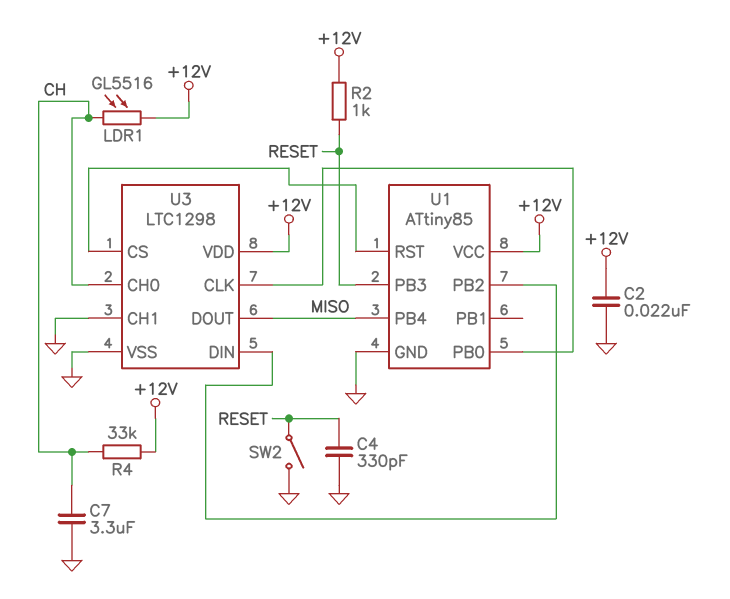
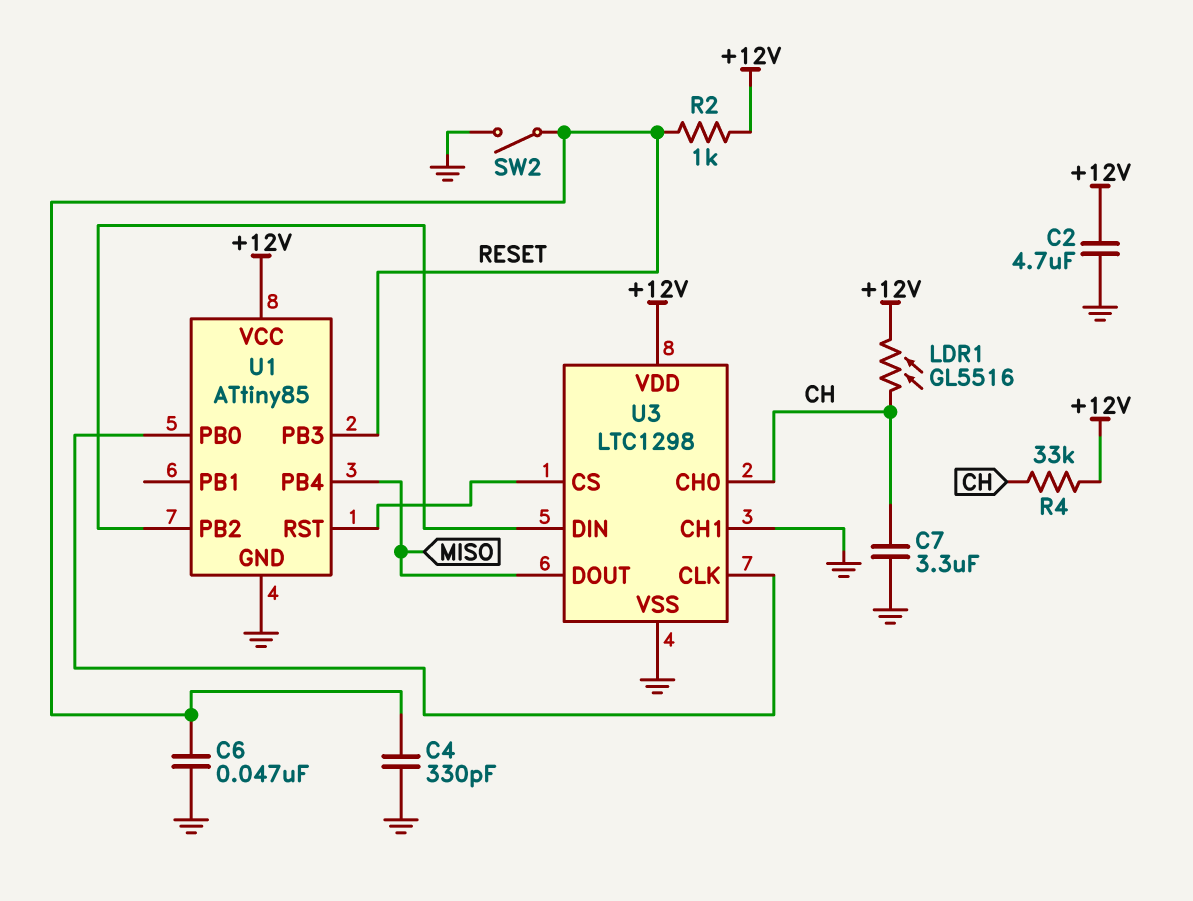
C2: 22nF (+12V, GND) -> 4.7uF (+12V, GND)
C6: none -> 47nF (GND, RESET)

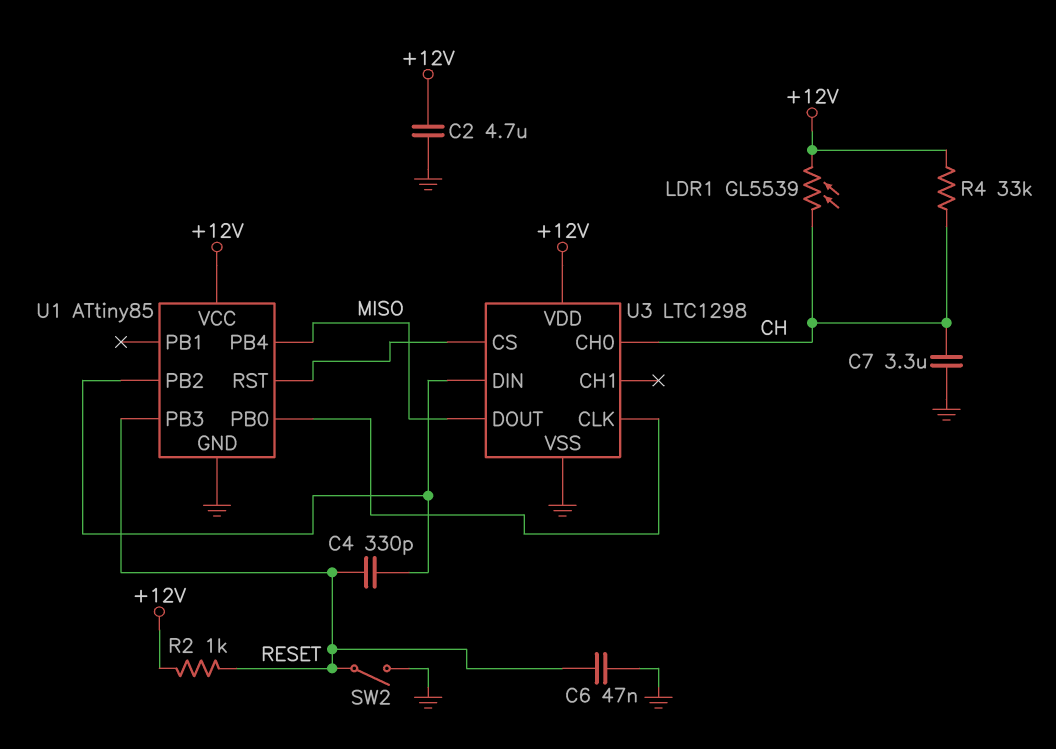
C4: 330pF (GND, RESET) -> 330pF (RESET, U1/PB2)
LDR1: GL5516 (+12V, CH) -> GL5539 (+12V, CH)
U3 pin CH1: GND -> none

